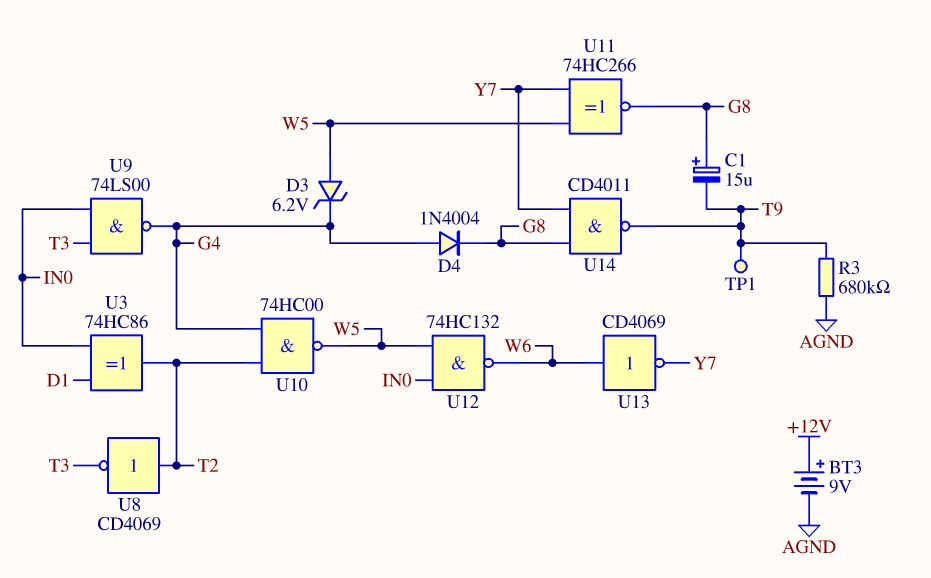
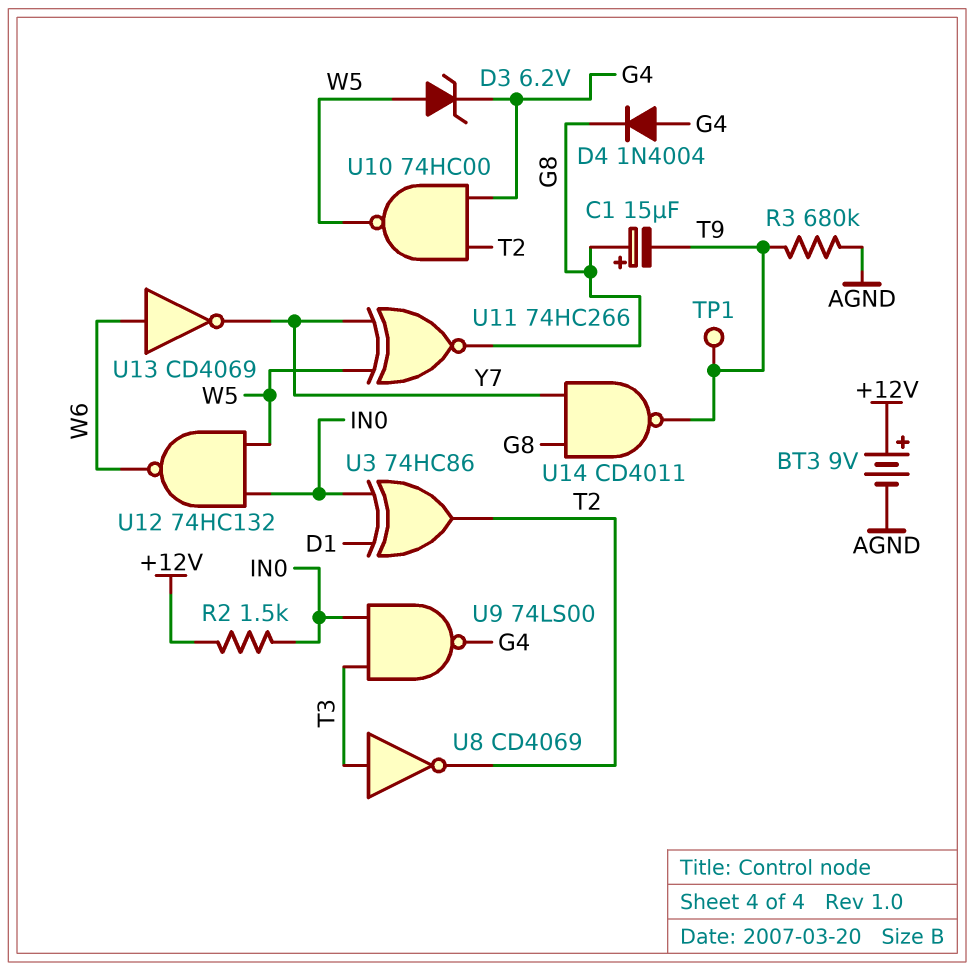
R2: none -> 1.5k (+12V, IN0)
U8: NOT CD4069 (in T2, out T3) -> NOT CD4069 (in T3, out T2)

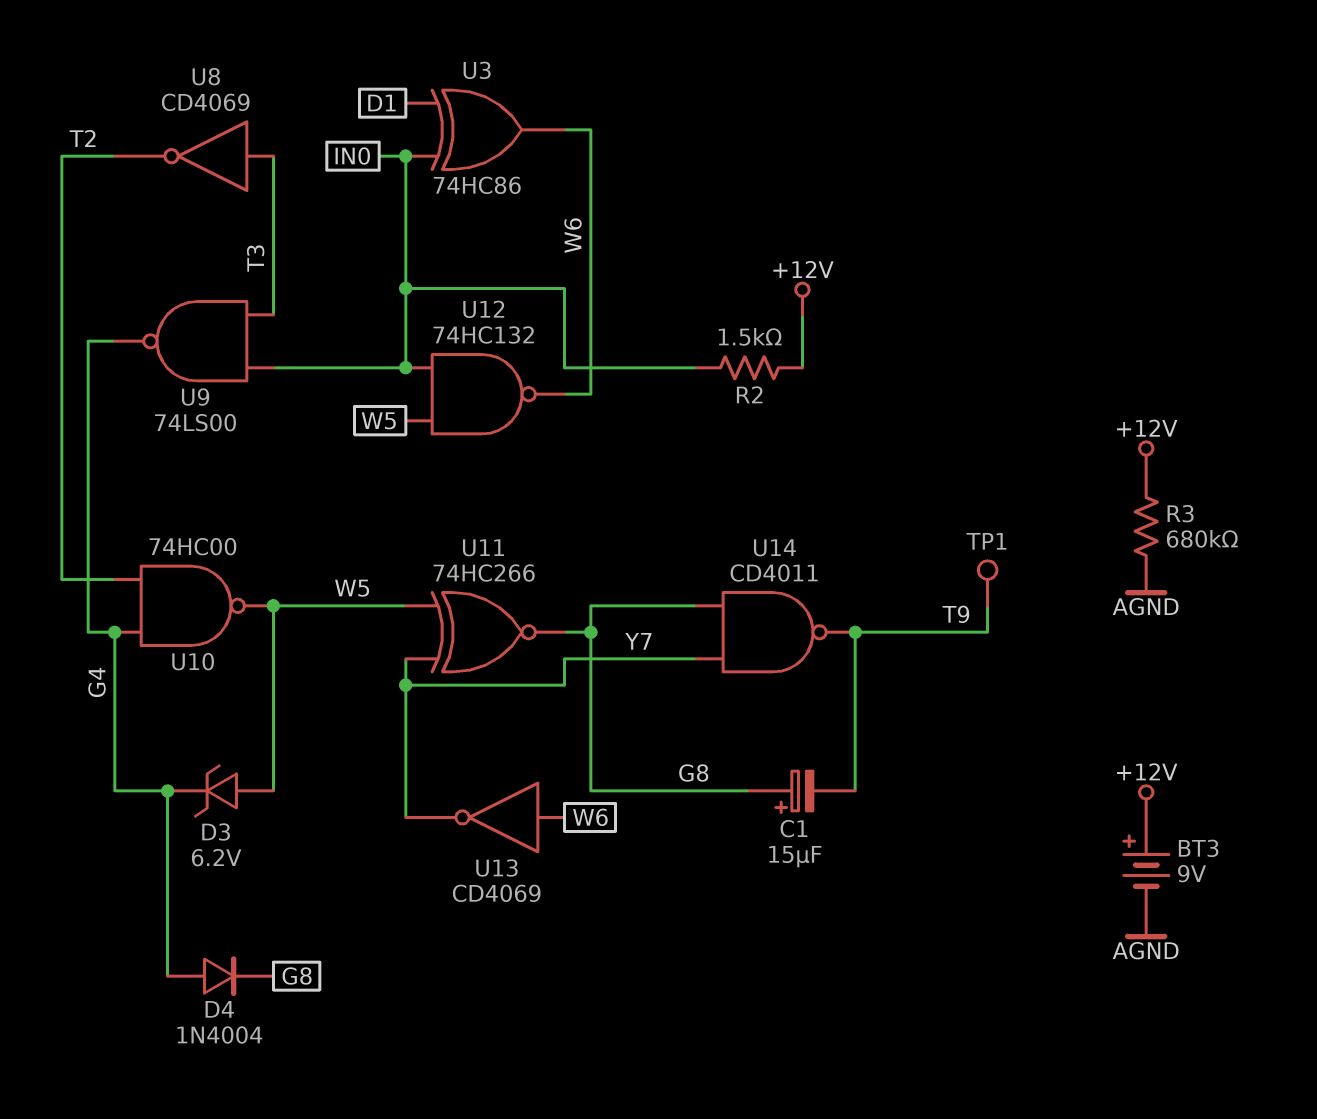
R3: 680k (AGND, T9) -> 680k (+12V, AGND)
U3: XOR 74HC86 (in D1, in IN0, out T2) -> XOR 74HC86 (in D1, in IN0, out W6)

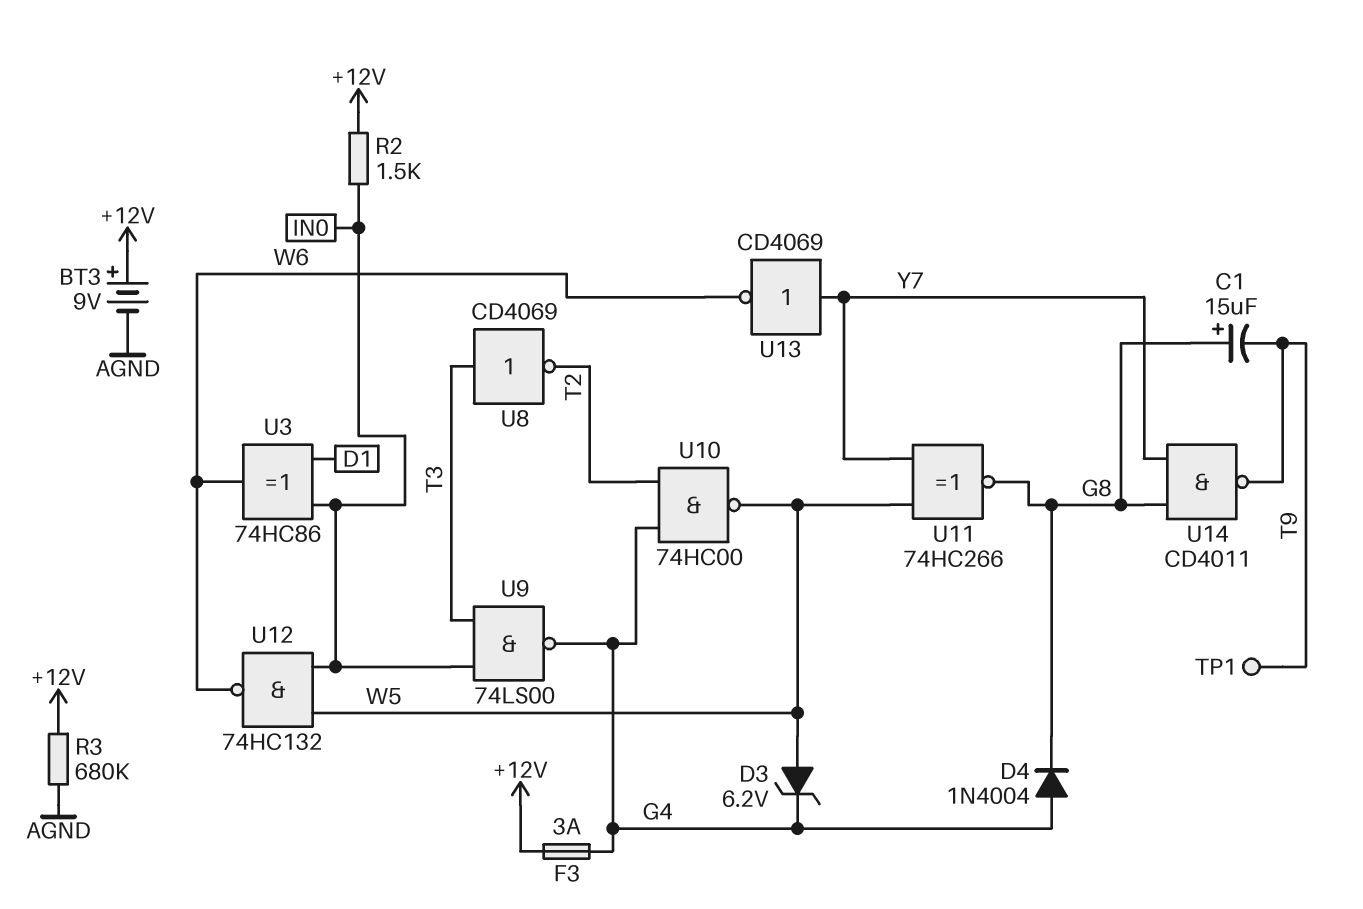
F3: none -> 3A (+12V, G4)
U13: NOT CD4069 (in W6, out Y7) -> NOT CD4069 (in Y7, out W6)

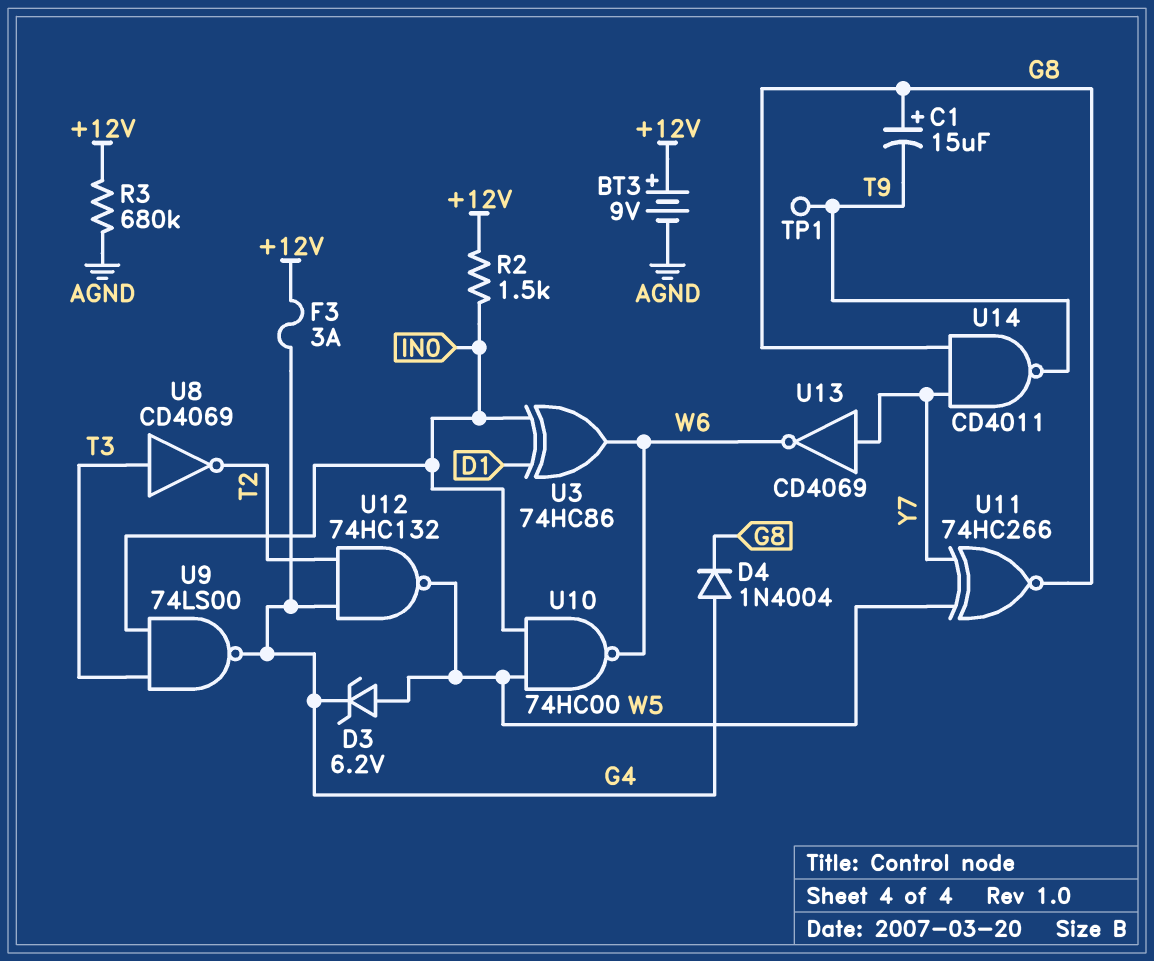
U10: NAND 74HC00 (in G4, in T2, out W5) -> NAND 74HC00 (in IN0, in W5, out W6)
U12: NAND 74HC132 (in IN0, in W5, out W6) -> NAND 74HC132 (in G4, in T2, out W5)

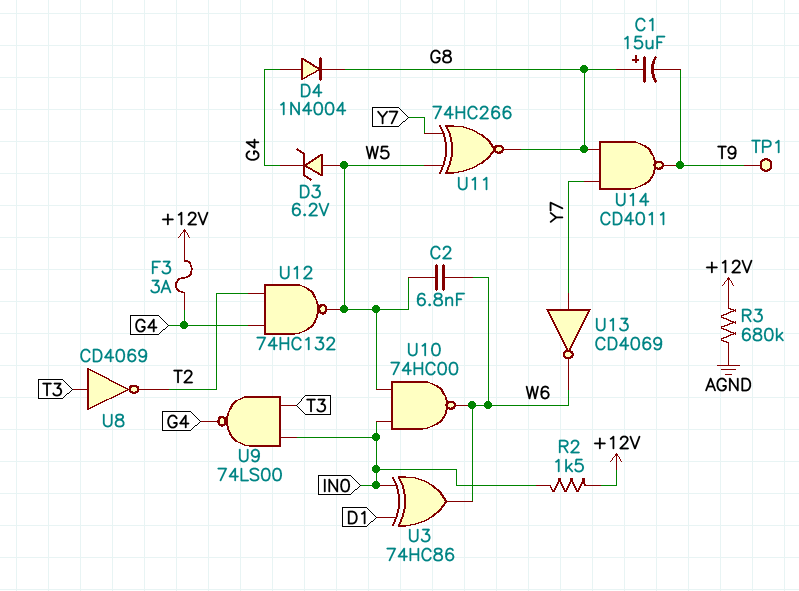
BT3: 9V (plus +12V, minus AGND) -> none
C2: none -> 6.8nF (W5, W6)

